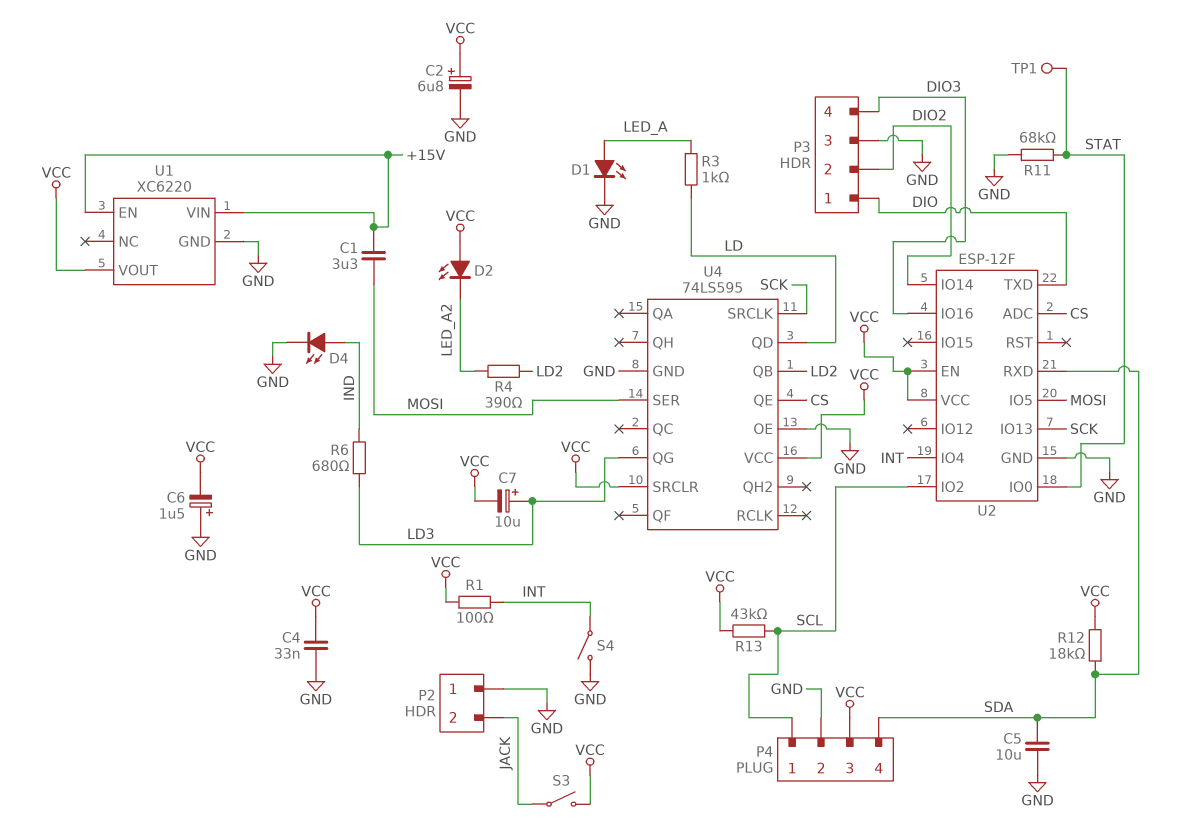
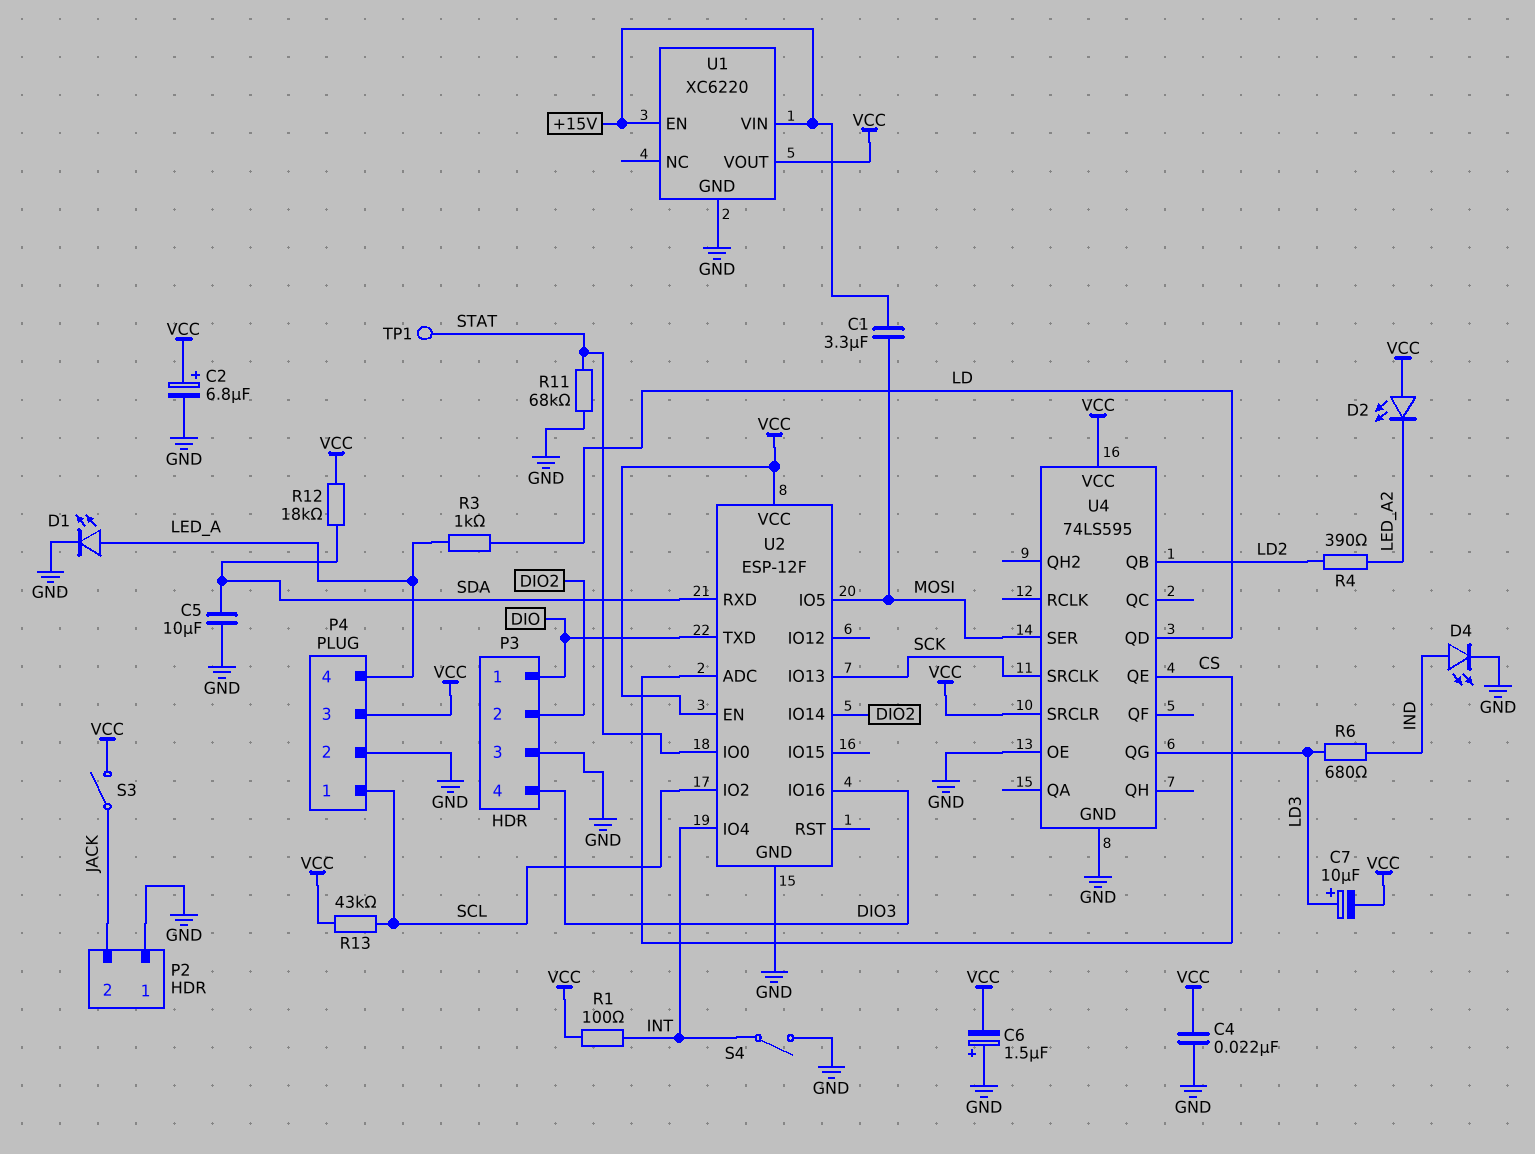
C4: 33nF (GND, VCC) -> 22nF (GND, VCC)
P4 pin 4: SDA -> LED_A

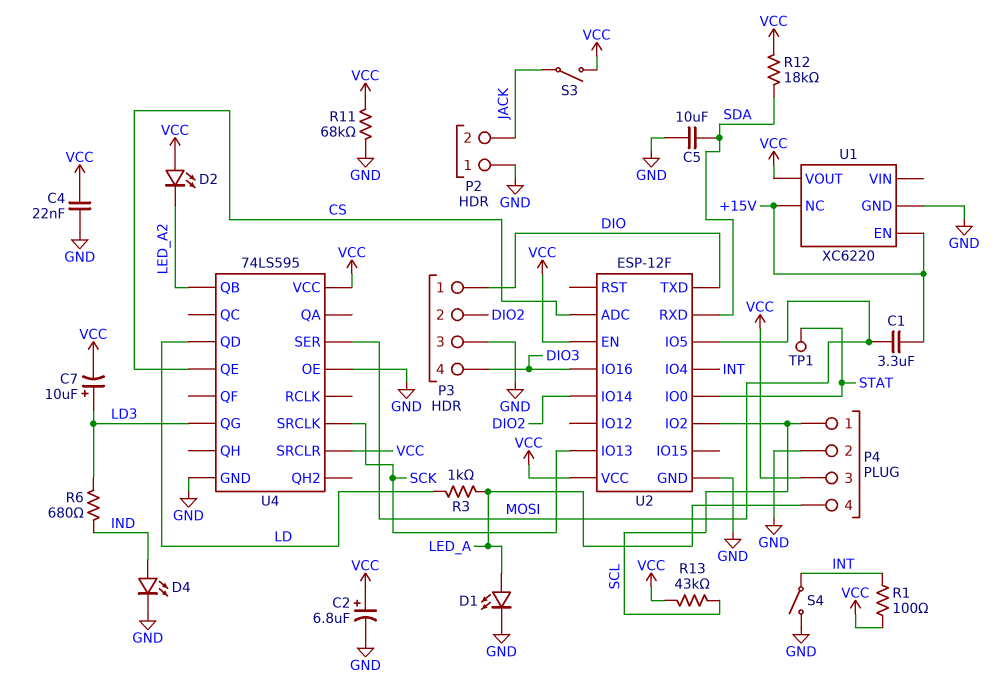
C6: 1.5uF (plus GND, minus VCC) -> none
R4: 390 (LD2, LED_A2) -> none
R11: 68k (GND, STAT) -> 68k (GND, VCC)
U1 pin NC: none -> +15V
U1 pin VIN: +15V -> none
U4 pin QB: LD2 -> LED_A2

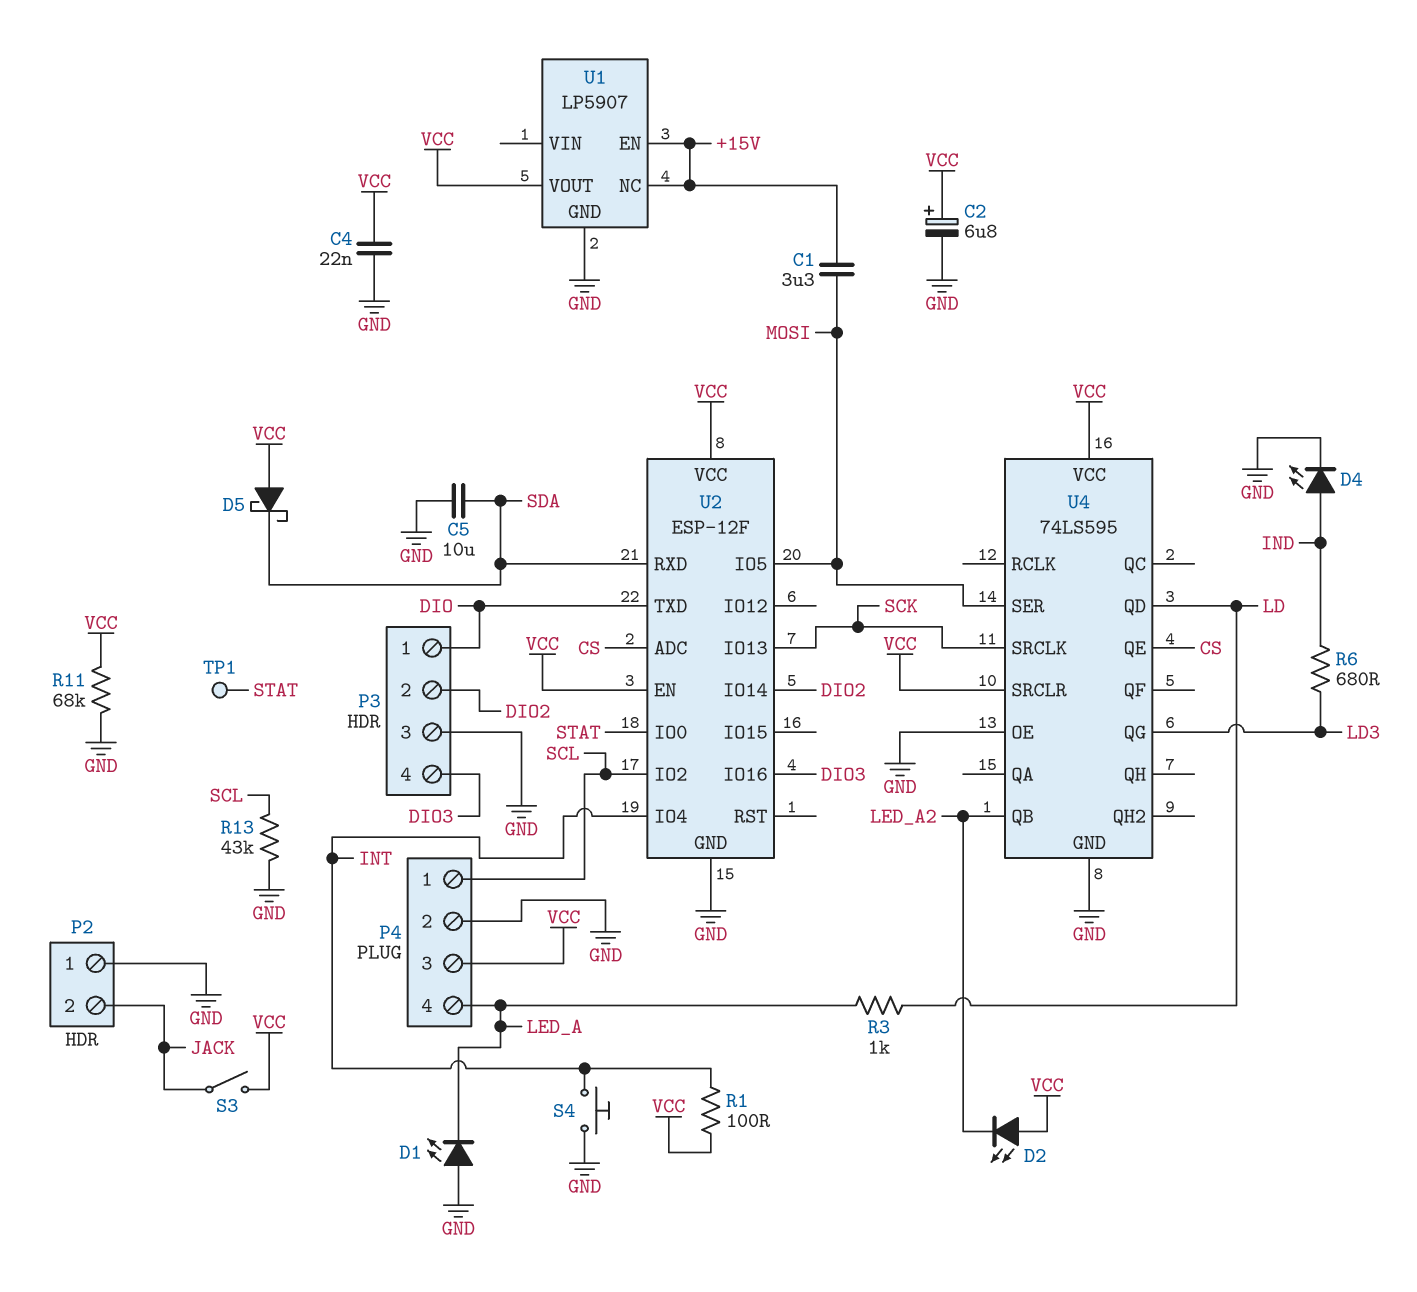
C7: 10uF (plus LD3, minus VCC) -> none
D1: LED (A LED_A, K GND) -> LED (A GND, K LED_A)
D5: none -> schottky (A VCC, K SDA)
R12: 18k (SDA, VCC) -> none
R13: 43k (SCL, VCC) -> 43k (GND, SCL)
S4: switch (GND, INT) -> button (GND, INT)
U1: XC6220 -> LP5907

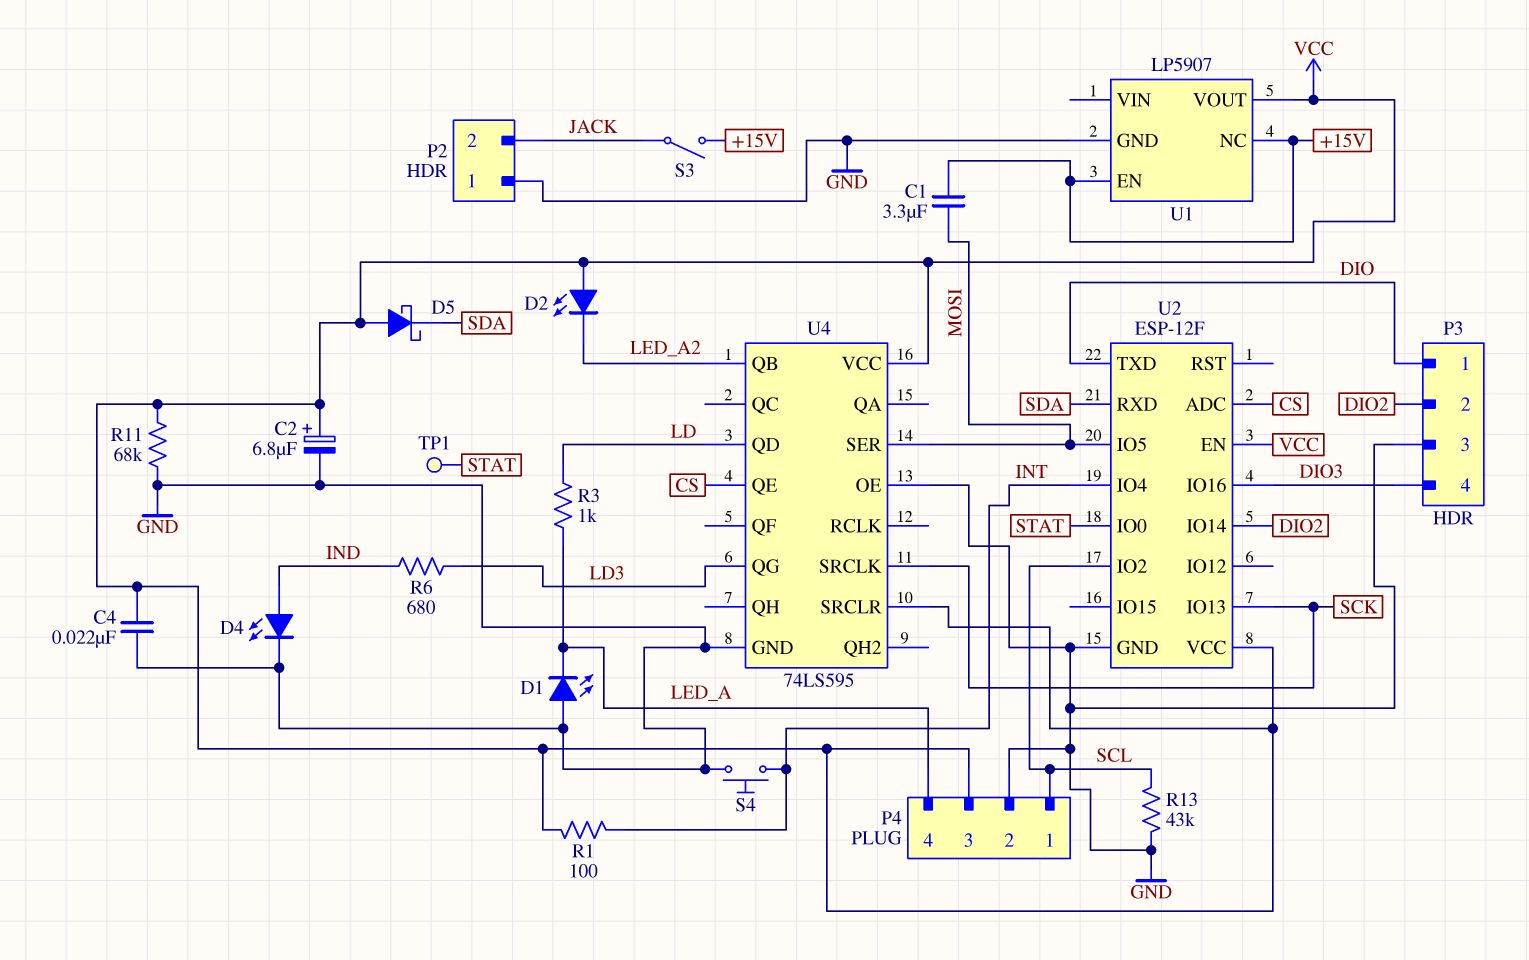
C5: 10uF (GND, SDA) -> none
S3: switch (JACK, VCC) -> switch (+15V, JACK)

